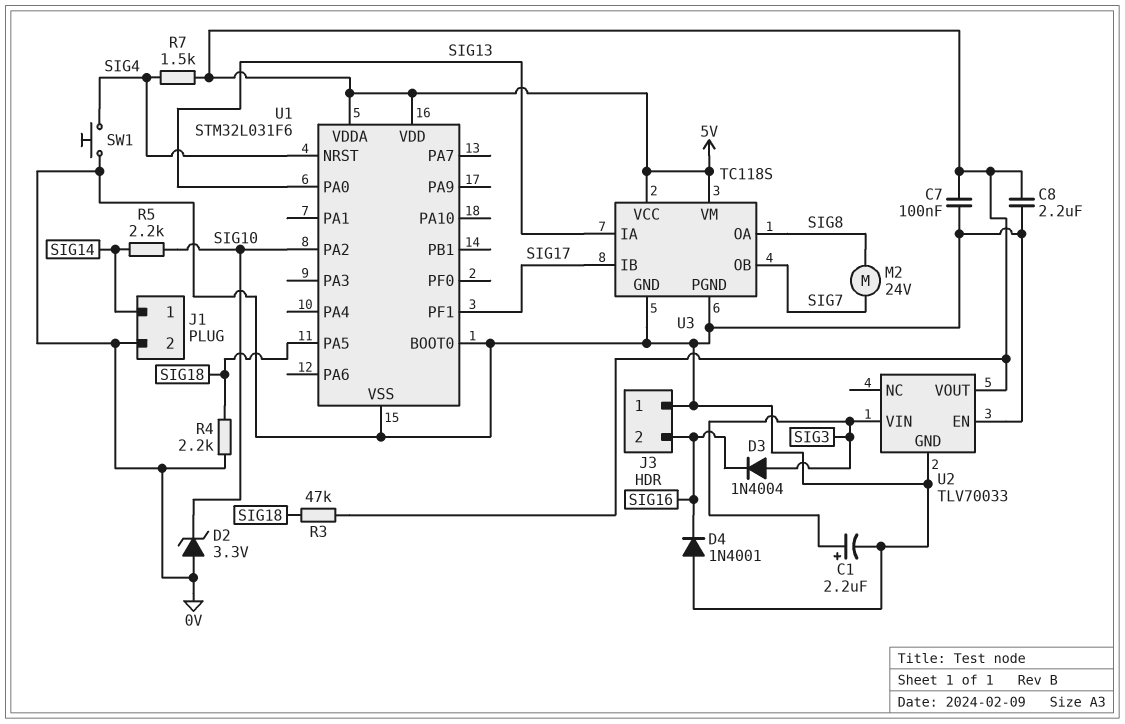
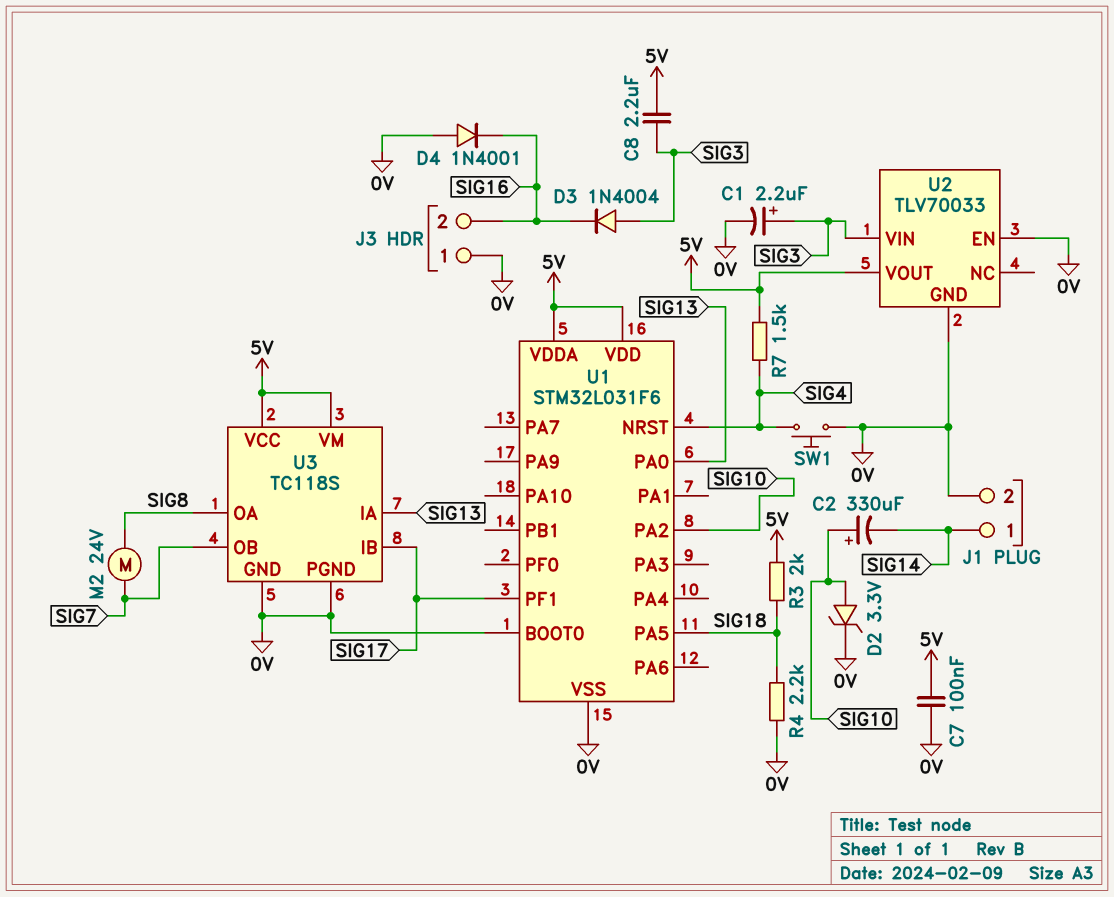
C2: none -> 330uF (plus SIG10, minus SIG14)
C8: 2.2uF (0V, 5V) -> 2.2uF (5V, SIG3)
D2: zener 3.3V (A 0V, K SIG10) -> zener 3.3V (A SIG10, K 0V)
R3: 47k (5V, SIG18) -> 2k (5V, SIG18)
R5: 2.2k (SIG10, SIG14) -> none

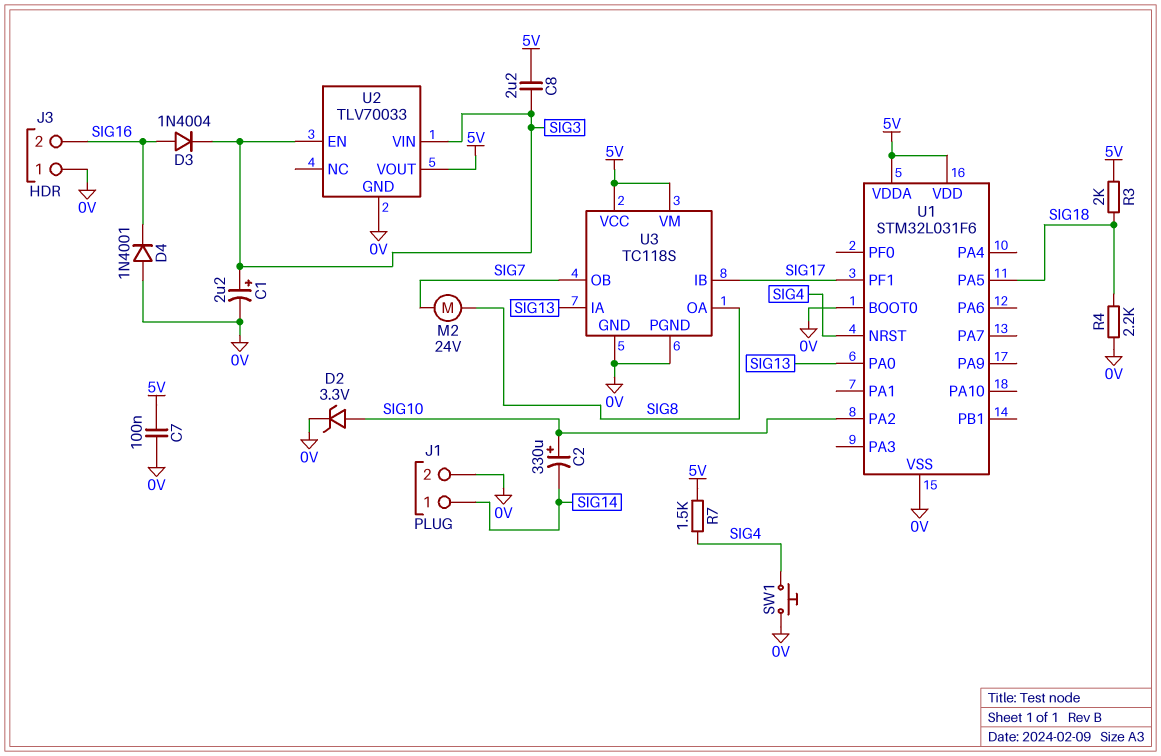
D3: diode 1N4004 (A SIG3, K SIG16) -> diode 1N4004 (A SIG16, K SIG3)
U2 pin EN: 0V -> SIG3

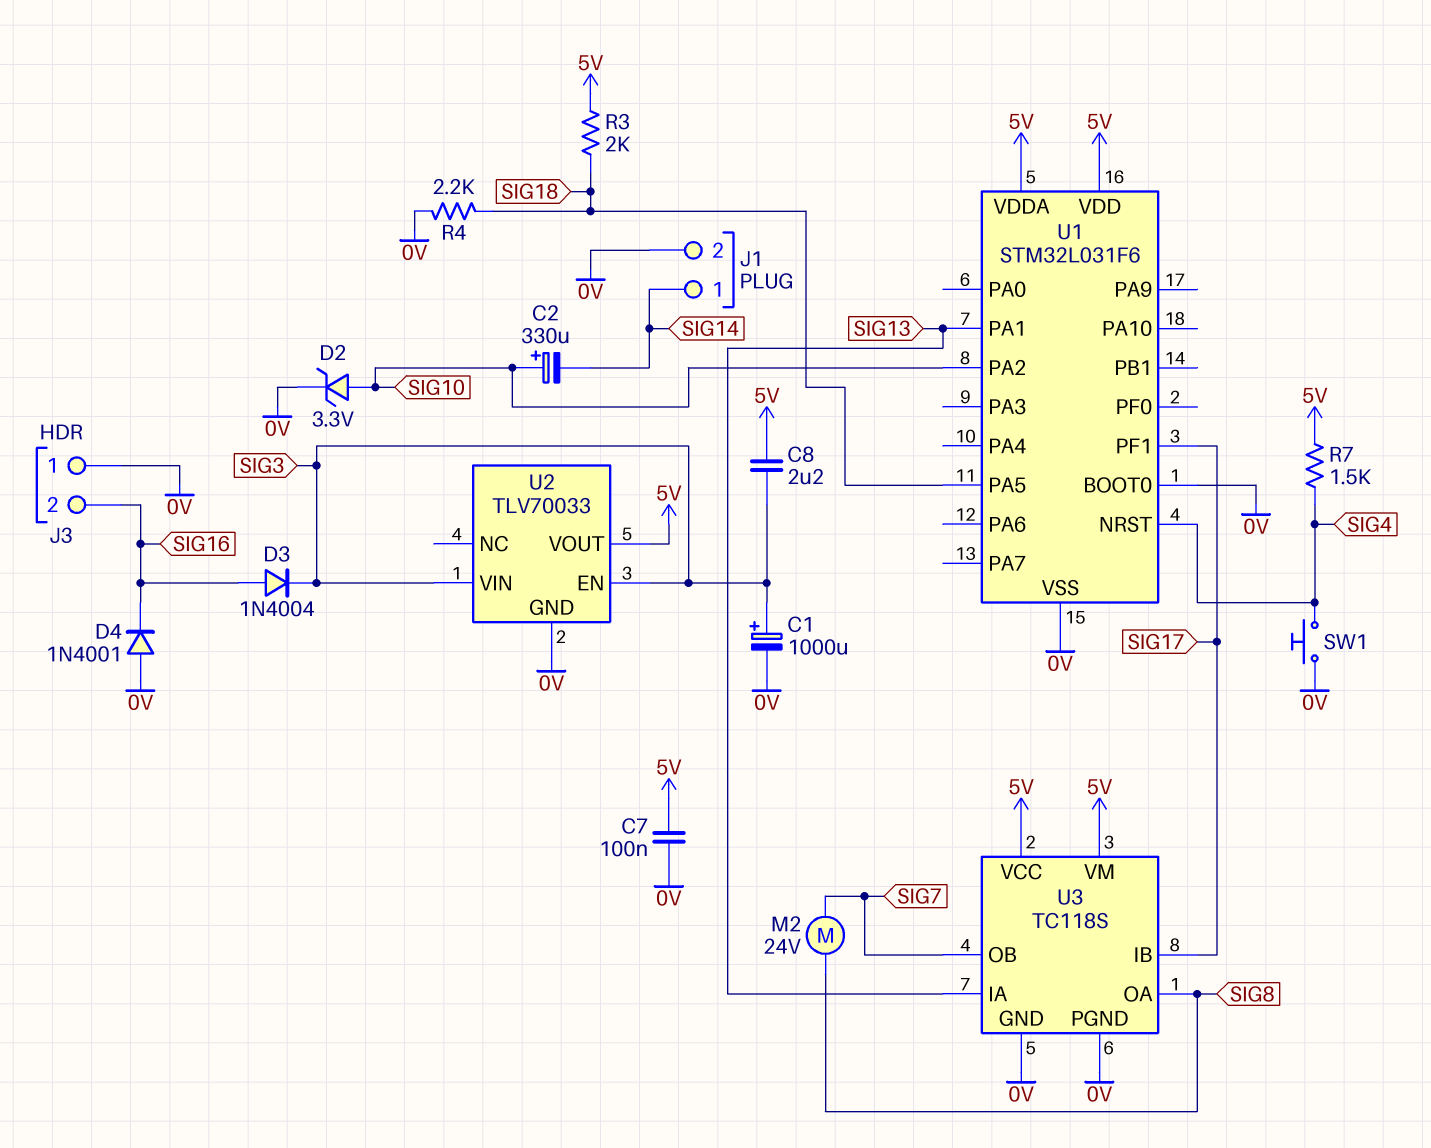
C1: 2.2uF (plus SIG3, minus 0V) -> 1000uF (plus SIG3, minus 0V)
U1 pin PA0: SIG13 -> none
U1 pin PA1: none -> SIG13

